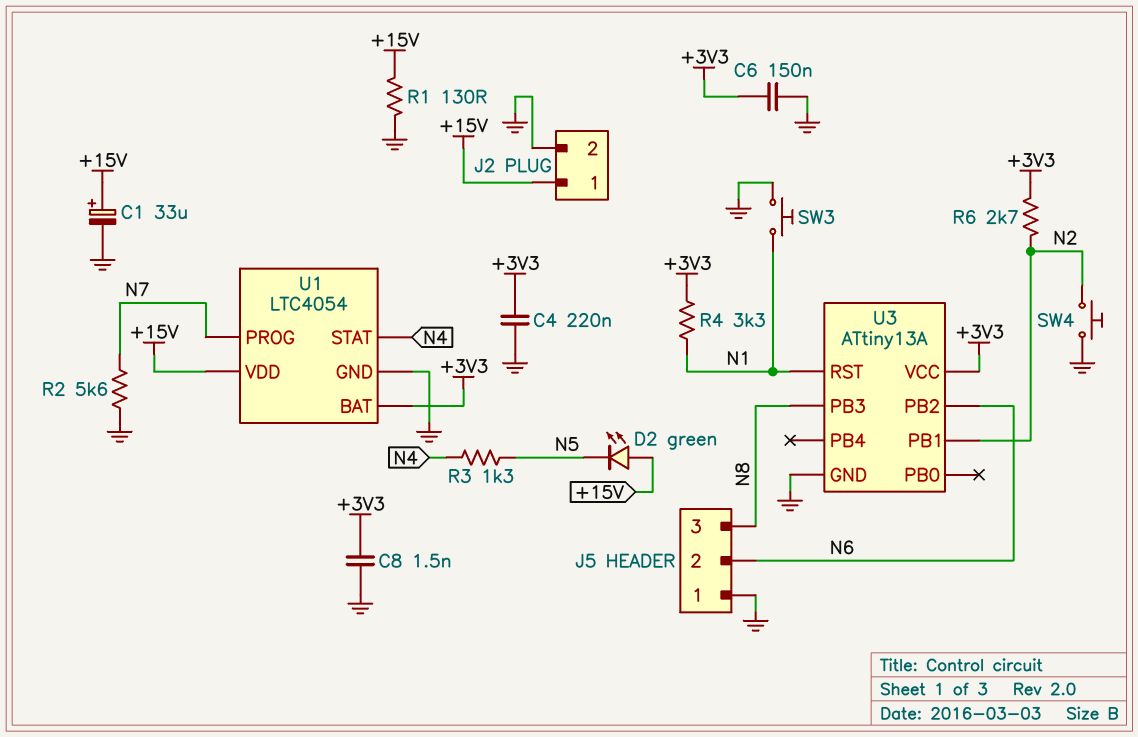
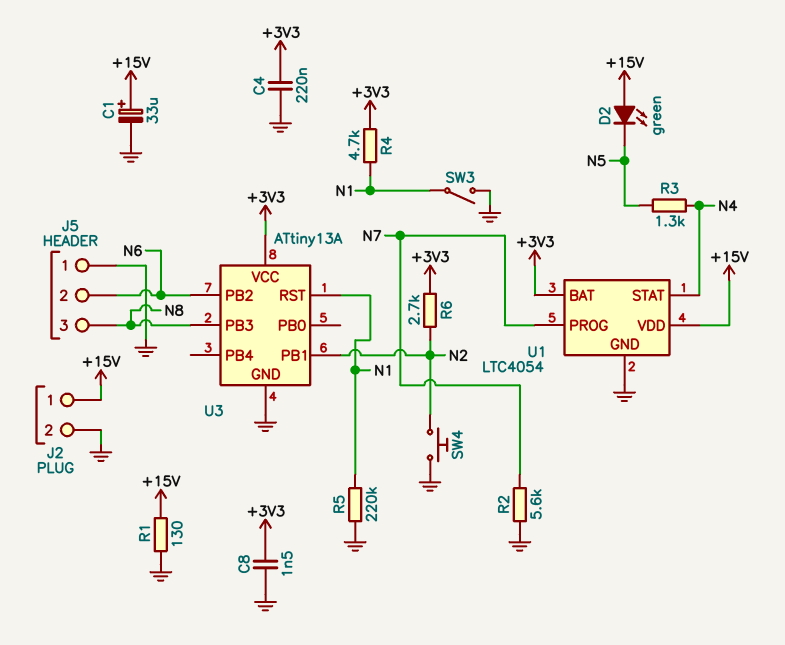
C6: 150nF (+3V3, GND) -> none
R4: 3.3k (+3V3, N1) -> 4.7k (+3V3, N1)
R5: none -> 220k (GND, N1)
SW3: button (GND, N1) -> switch (GND, N1)

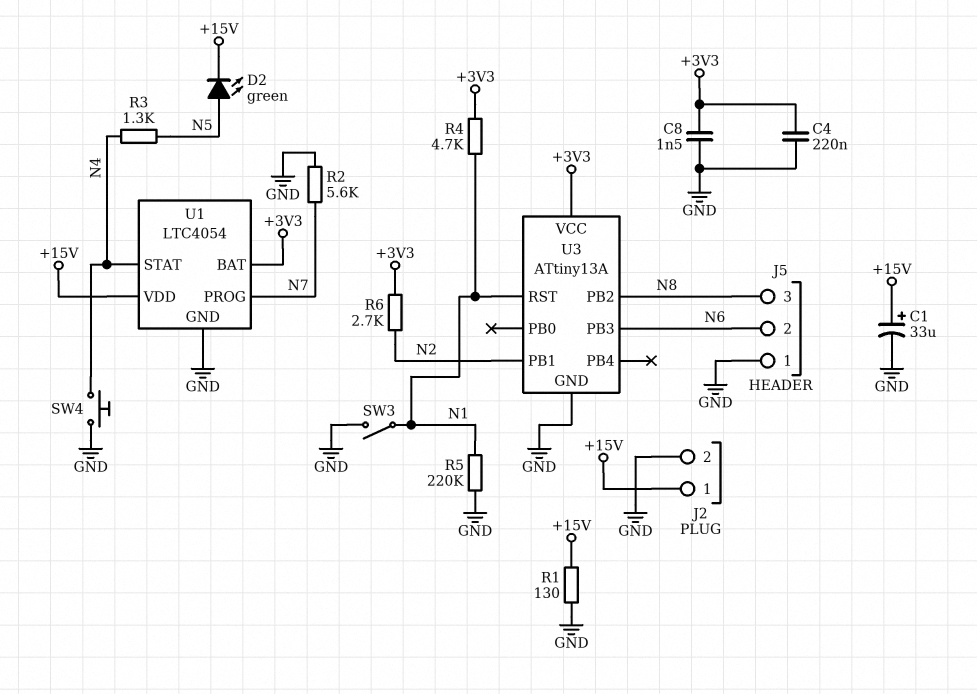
D2: LED green (A +15V, K N5) -> LED green (A N5, K +15V)
SW4: button (GND, N2) -> button (GND, N4)
U3 pin PB2: N6 -> N8
U3 pin PB3: N8 -> N6

